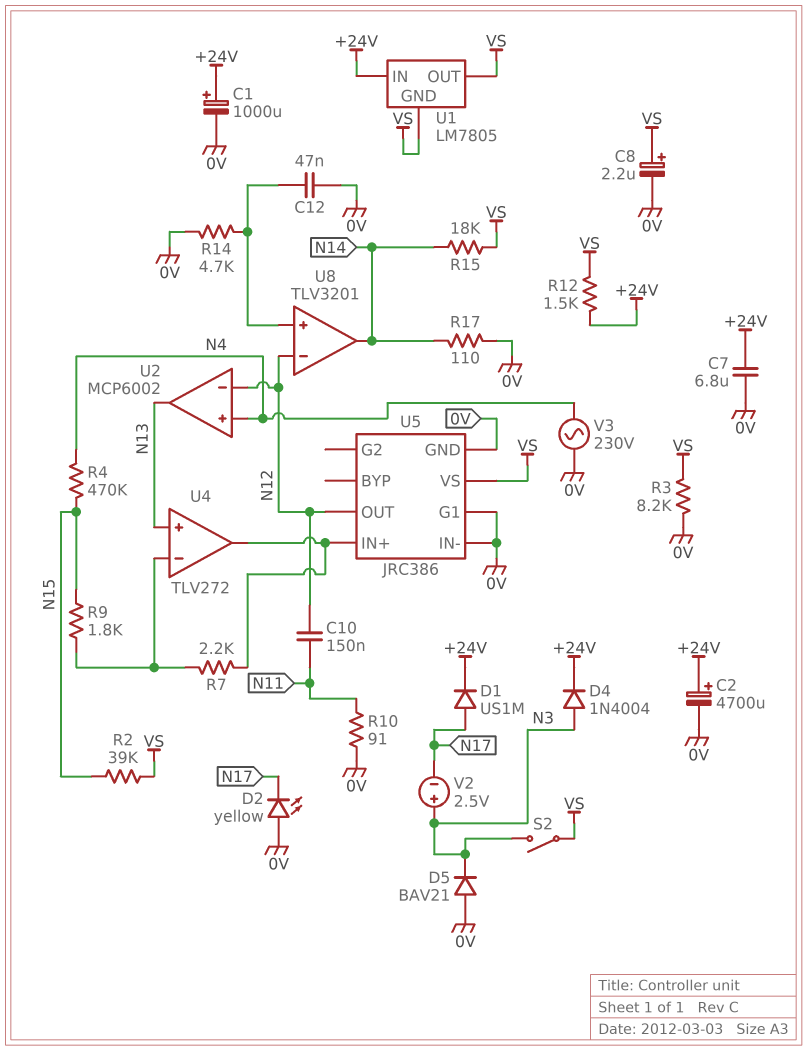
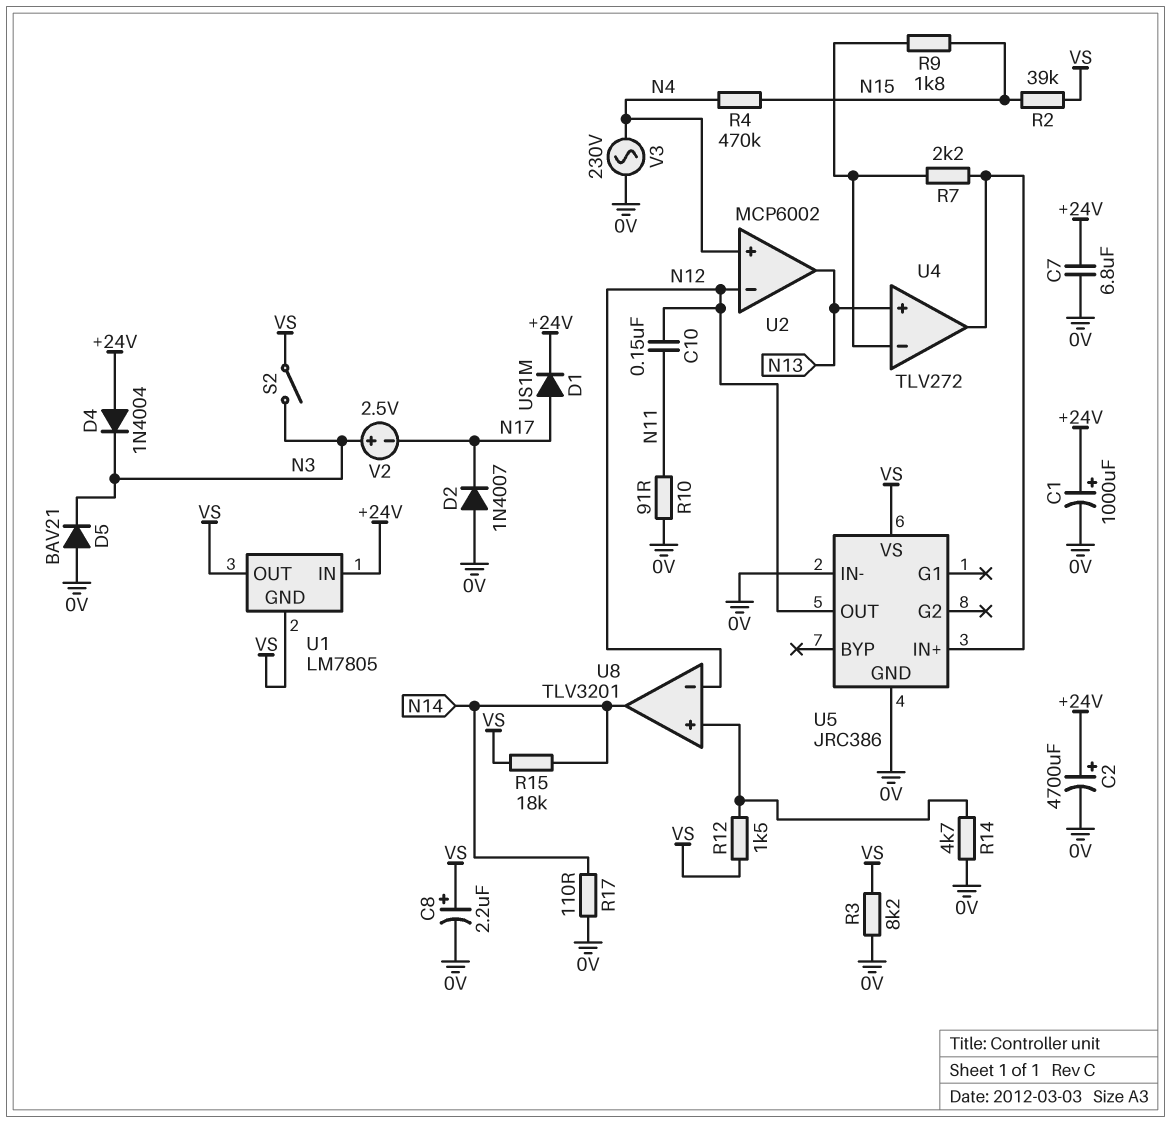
C12: 47nF (0V, U8/in+) -> none
D2: LED yellow (A 0V, K N17) -> diode 1N4007 (A 0V, K N17)
D4: diode 1N4004 (A N3, K +24V) -> diode 1N4004 (A +24V, K N3)
R12: 1.5k (+24V, VS) -> 1.5k (U8/in+, VS)
U5 pin G1: 0V -> none

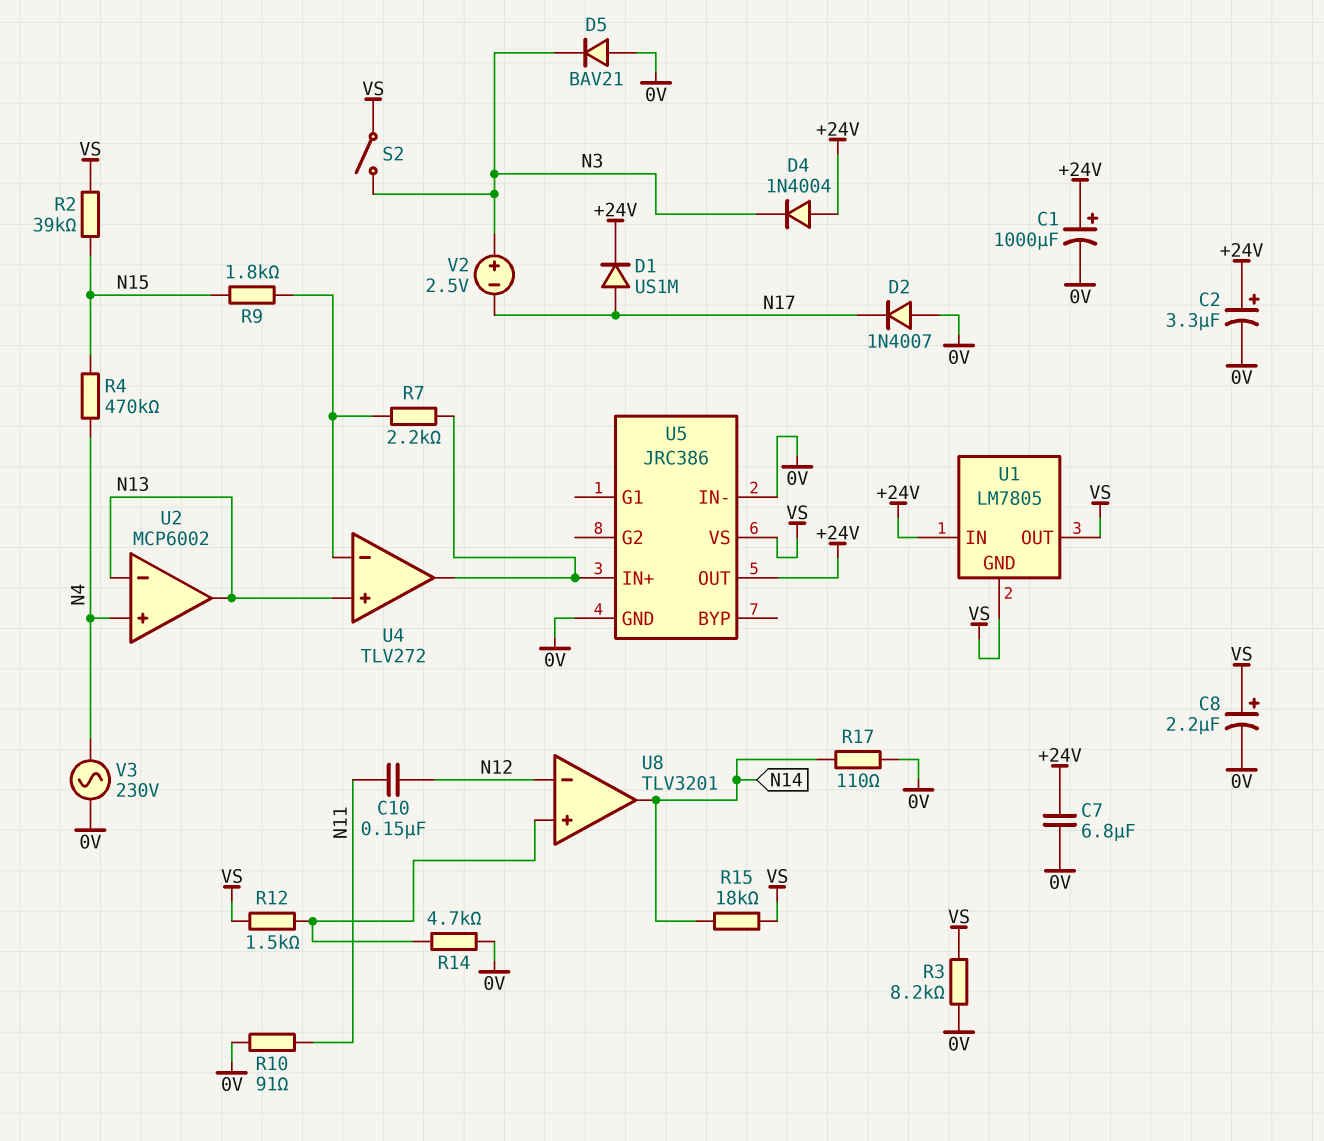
C2: 4700uF (plus +24V, minus 0V) -> 3.3uF (plus +24V, minus 0V)
U2 pin in-: N12 -> N13
U5 pin OUT: N12 -> +24V

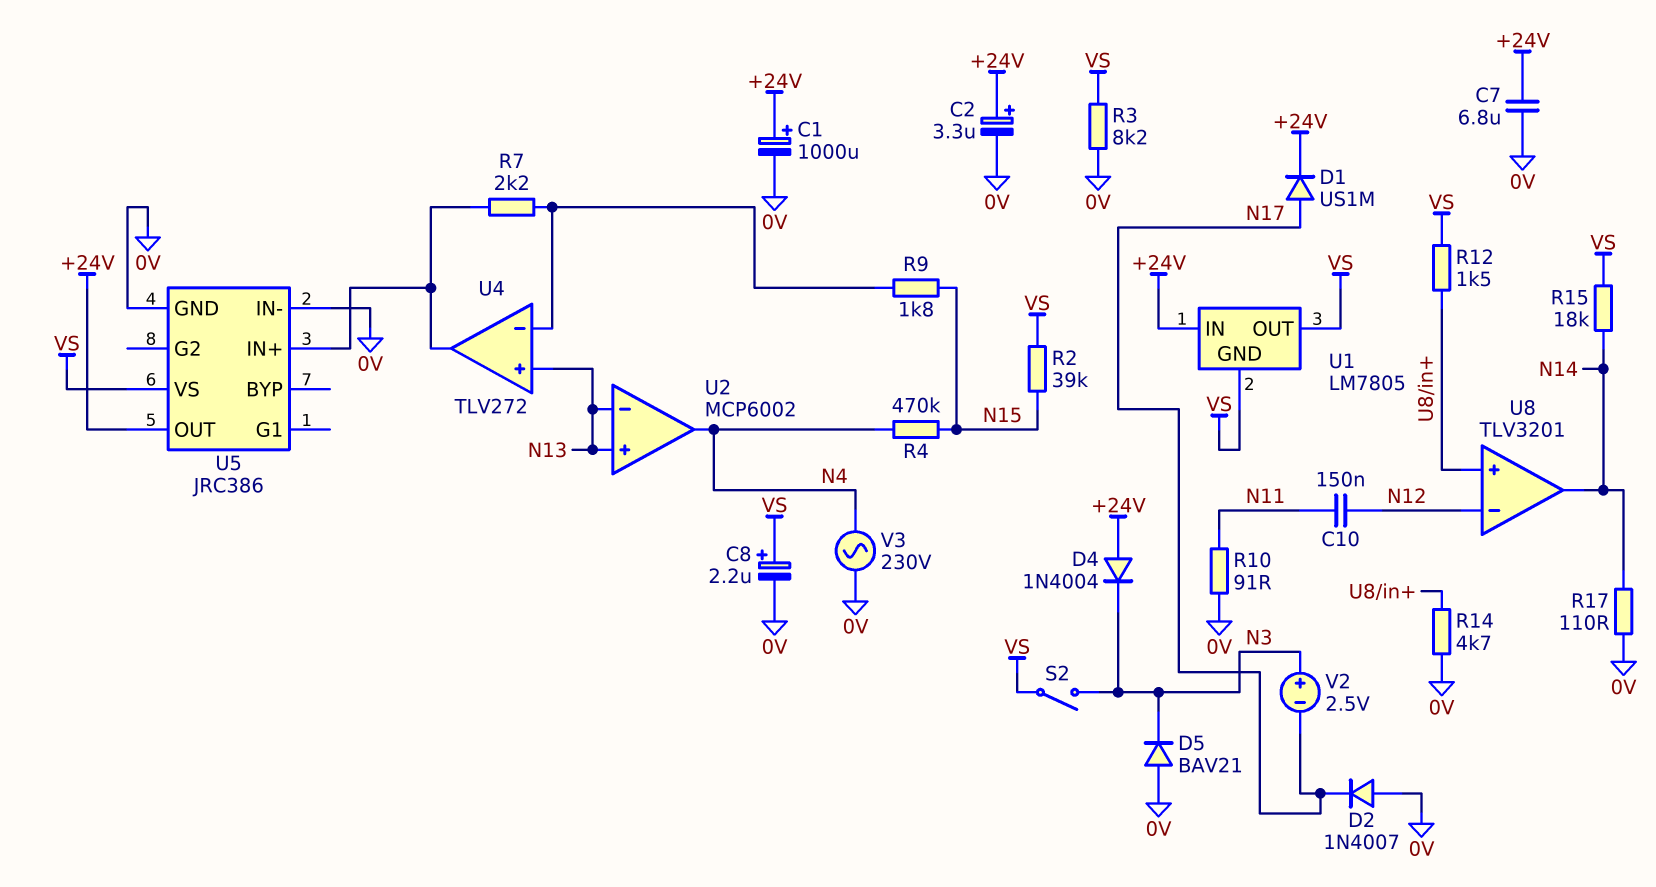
U2 pin in+: N4 -> N13
U2 pin out: N13 -> N4

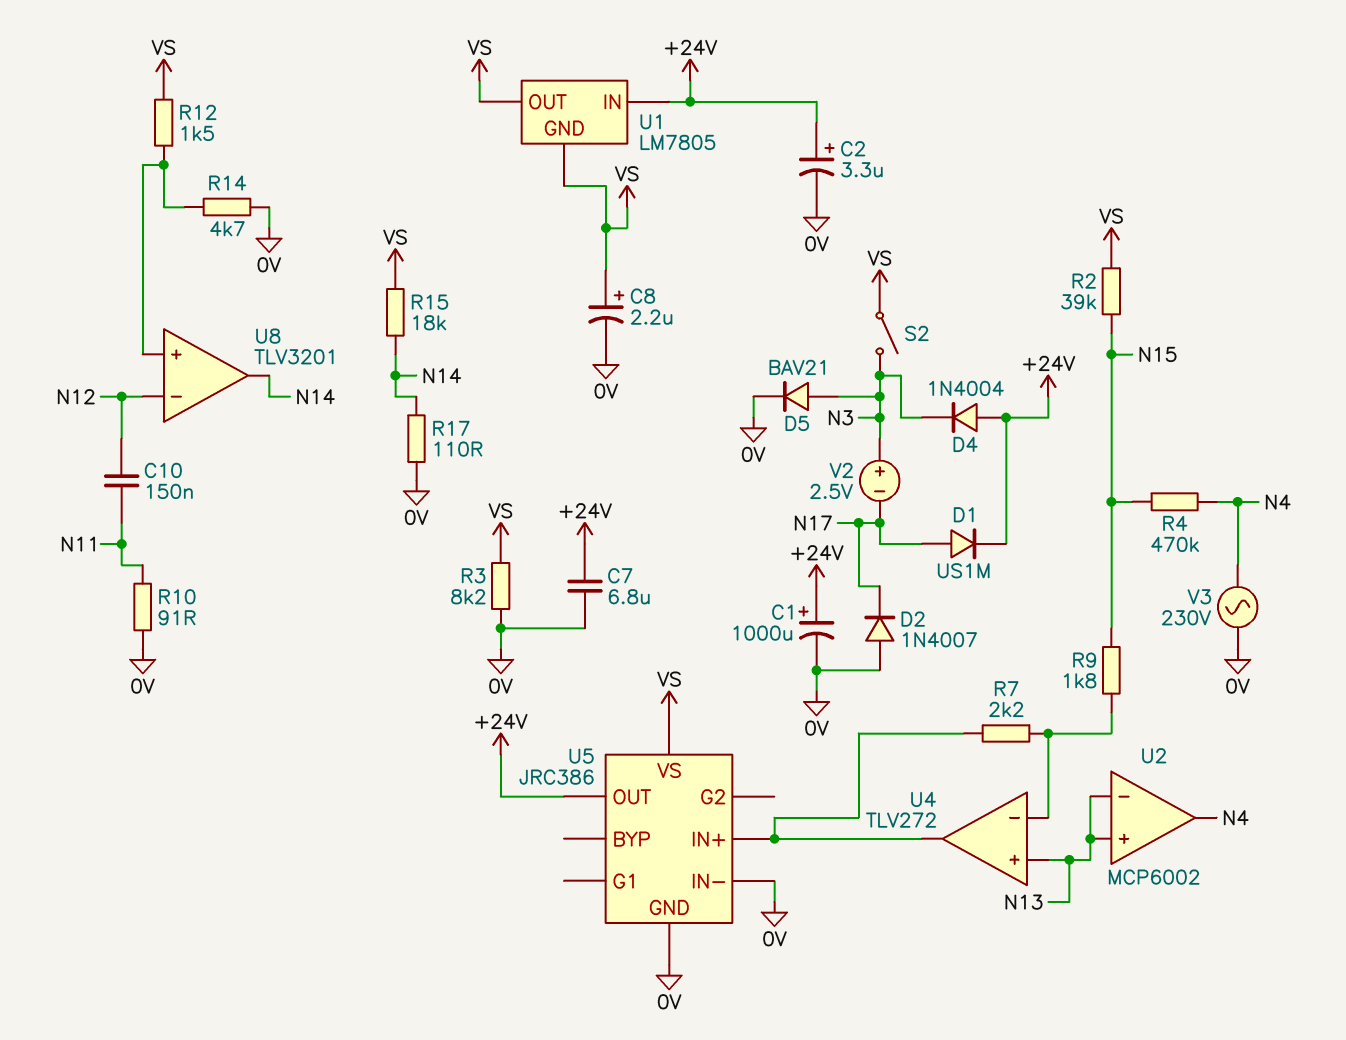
D5: diode BAV21 (A 0V, K N3) -> diode BAV21 (A N3, K 0V)

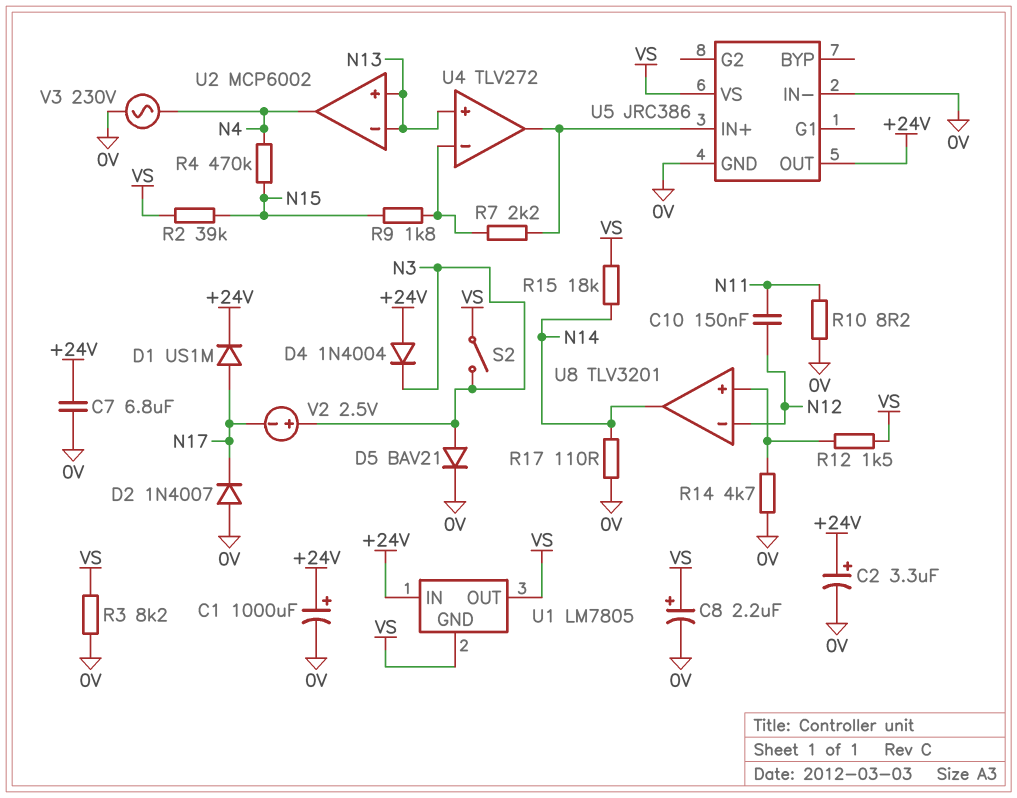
R10: 91 (0V, N11) -> 8.2 (0V, N11)

